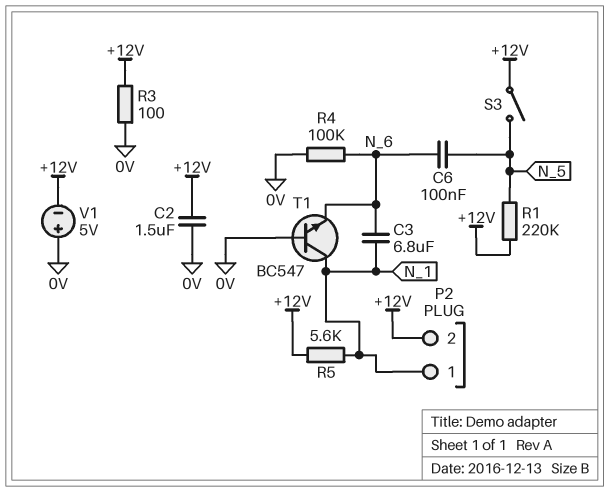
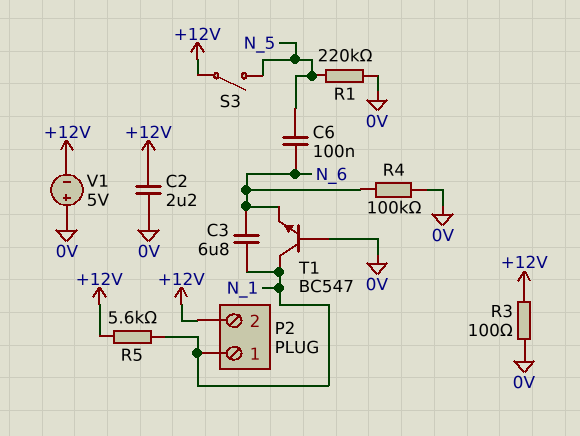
C2: 1.5uF (+12V, 0V) -> 2.2uF (+12V, 0V)
R1: 220k (+12V, N_5) -> 220k (0V, N_5)

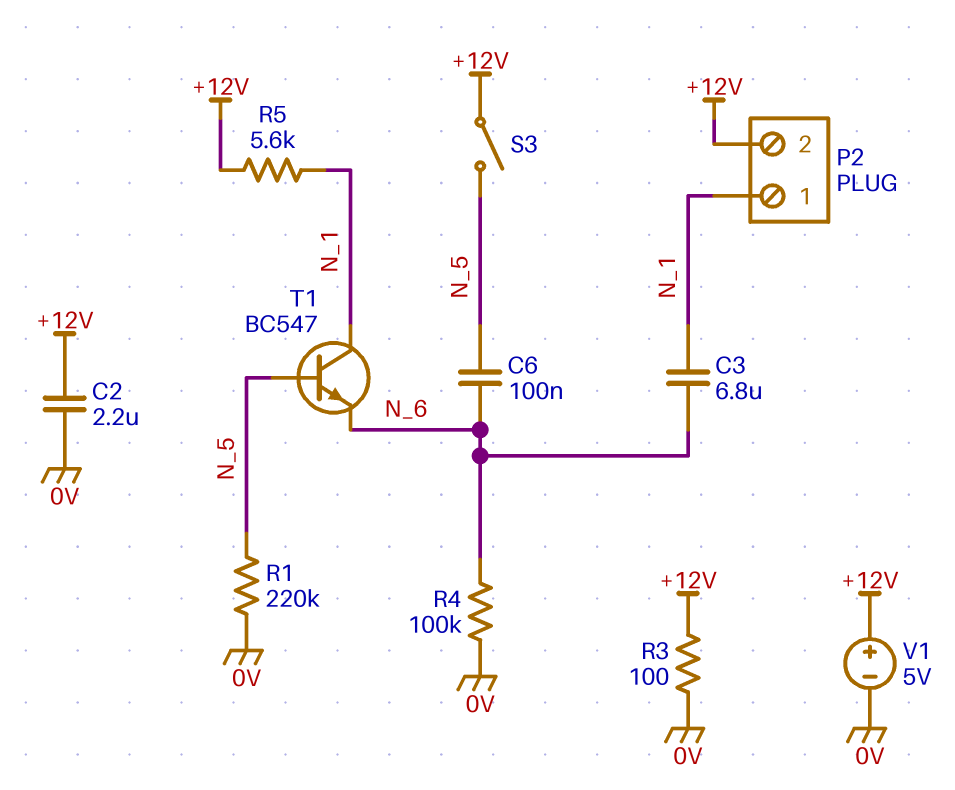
T1: NPN BC547 (B 0V, C N_1, E N_6) -> NPN BC547 (B N_5, C N_1, E N_6)
V1: 5V (plus 0V, minus +12V) -> 5V (plus +12V, minus 0V)

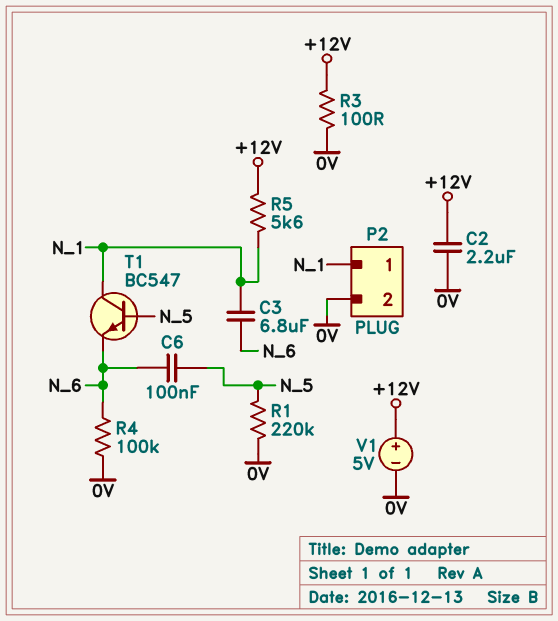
P2 pin 2: +12V -> 0V
S3: switch (+12V, N_5) -> none

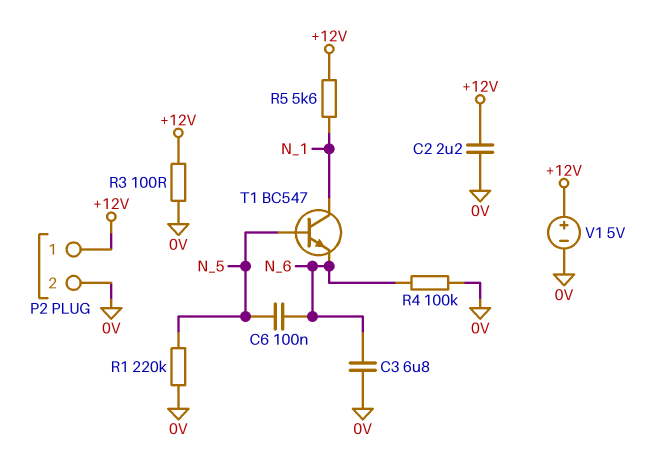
C3: 6.8uF (N_1, N_6) -> 6.8uF (0V, N_6)
P2 pin 1: N_1 -> +12V

